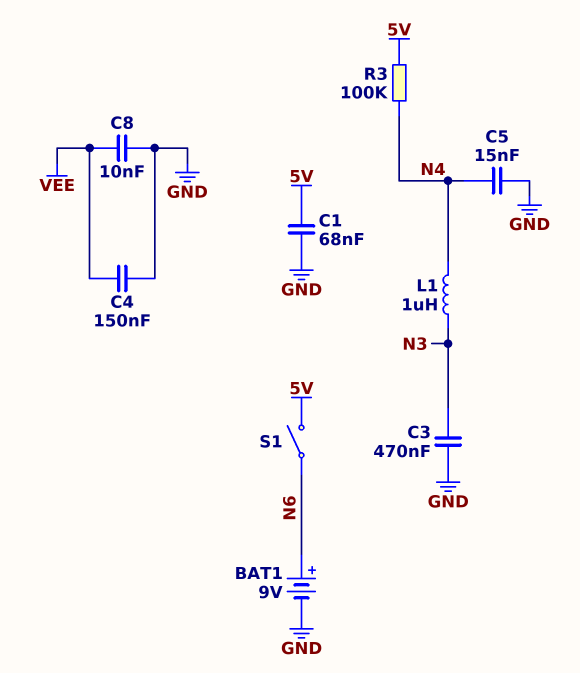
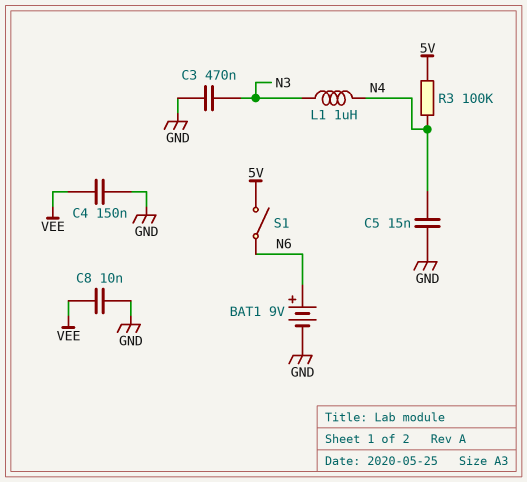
C1: 68nF (5V, GND) -> none

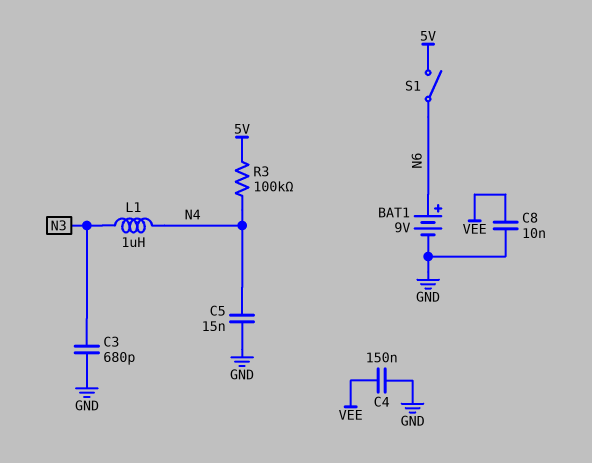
C3: 470nF (GND, N3) -> 680pF (GND, N3)

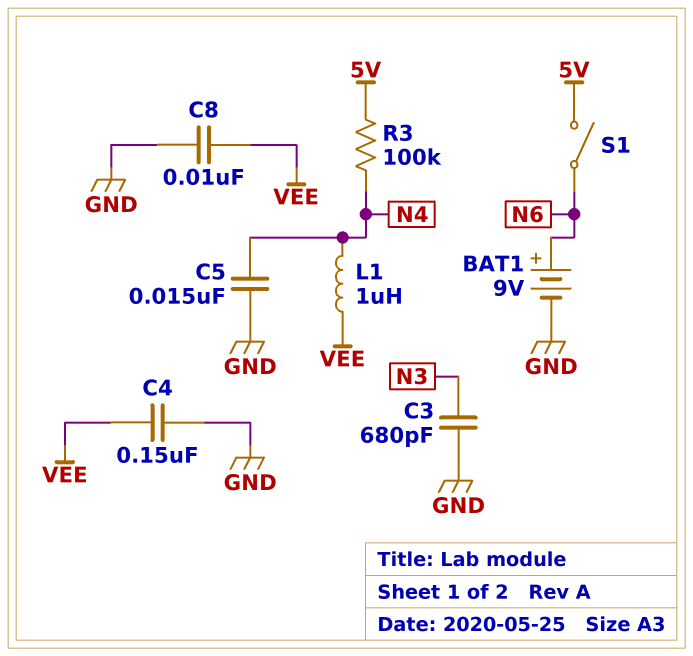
L1: 1uH (N3, N4) -> 1uH (N4, VEE)

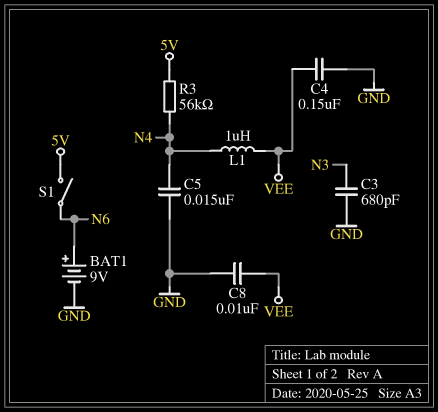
R3: 100k (5V, N4) -> 56k (5V, N4)

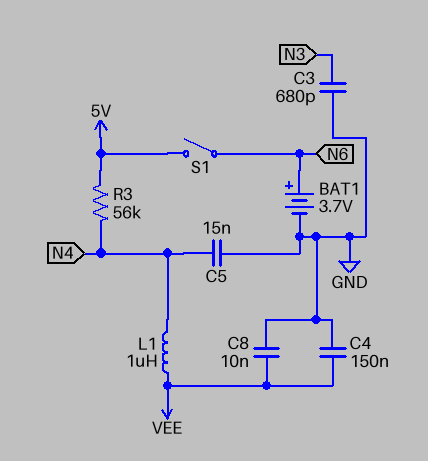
BAT1: 9V (plus N6, minus GND) -> 3.7V (plus N6, minus GND)

